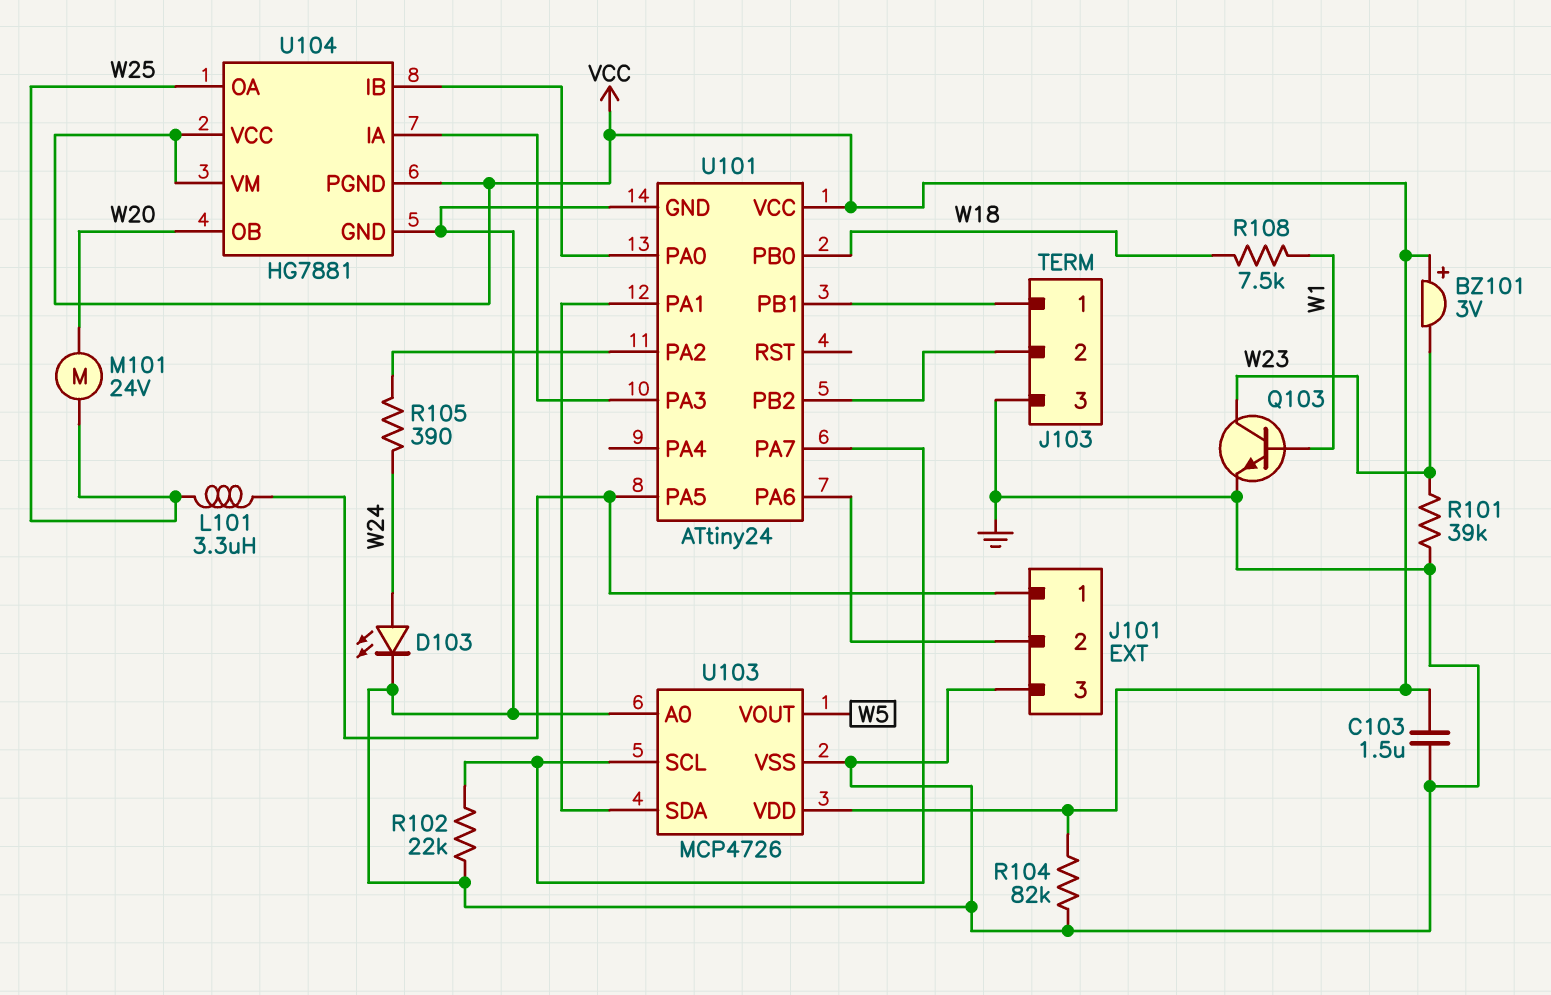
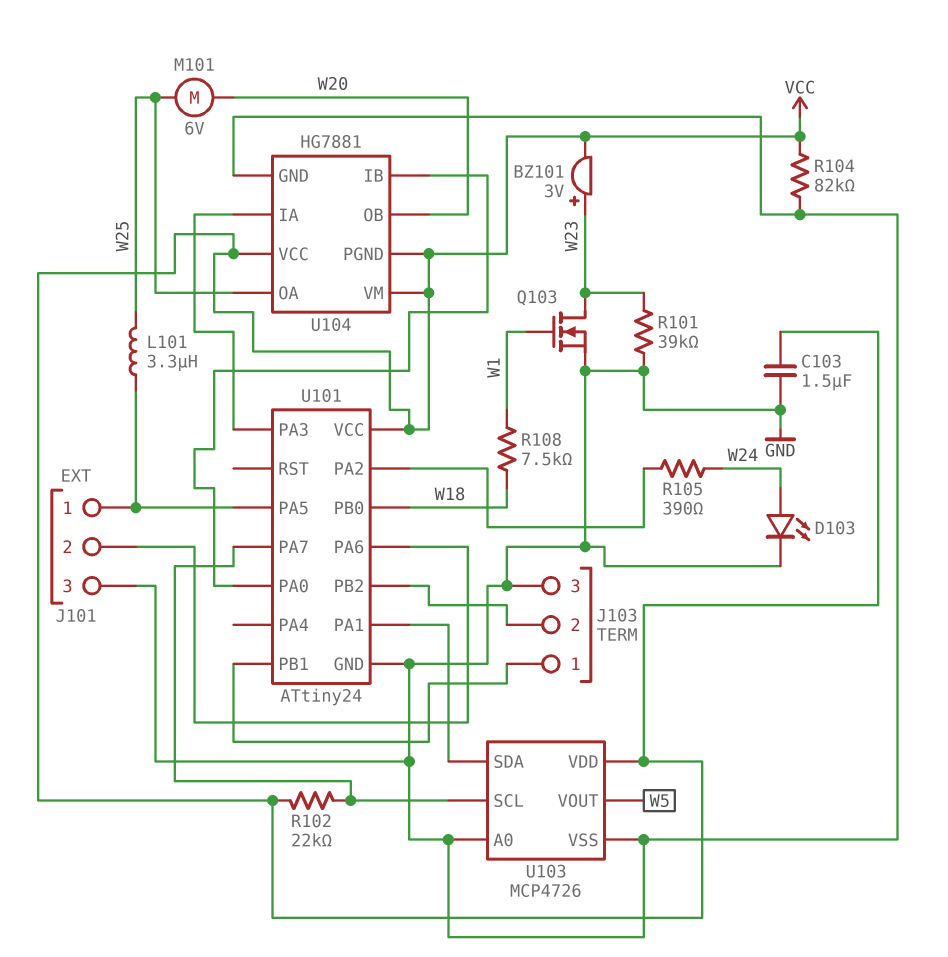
BZ101: buzzer 3V (plus VCC, minus W23) -> buzzer 3V (plus W23, minus VCC)
M101: motor 24V (W20, W25) -> motor 6V (W20, W25)
Q103: NPN (B W1, C W23, E GND) -> NMOS (G W1, D W23, S GND)
R102: 22k (GND, U101/PA7) -> 22k (U101/PA7, VCC)

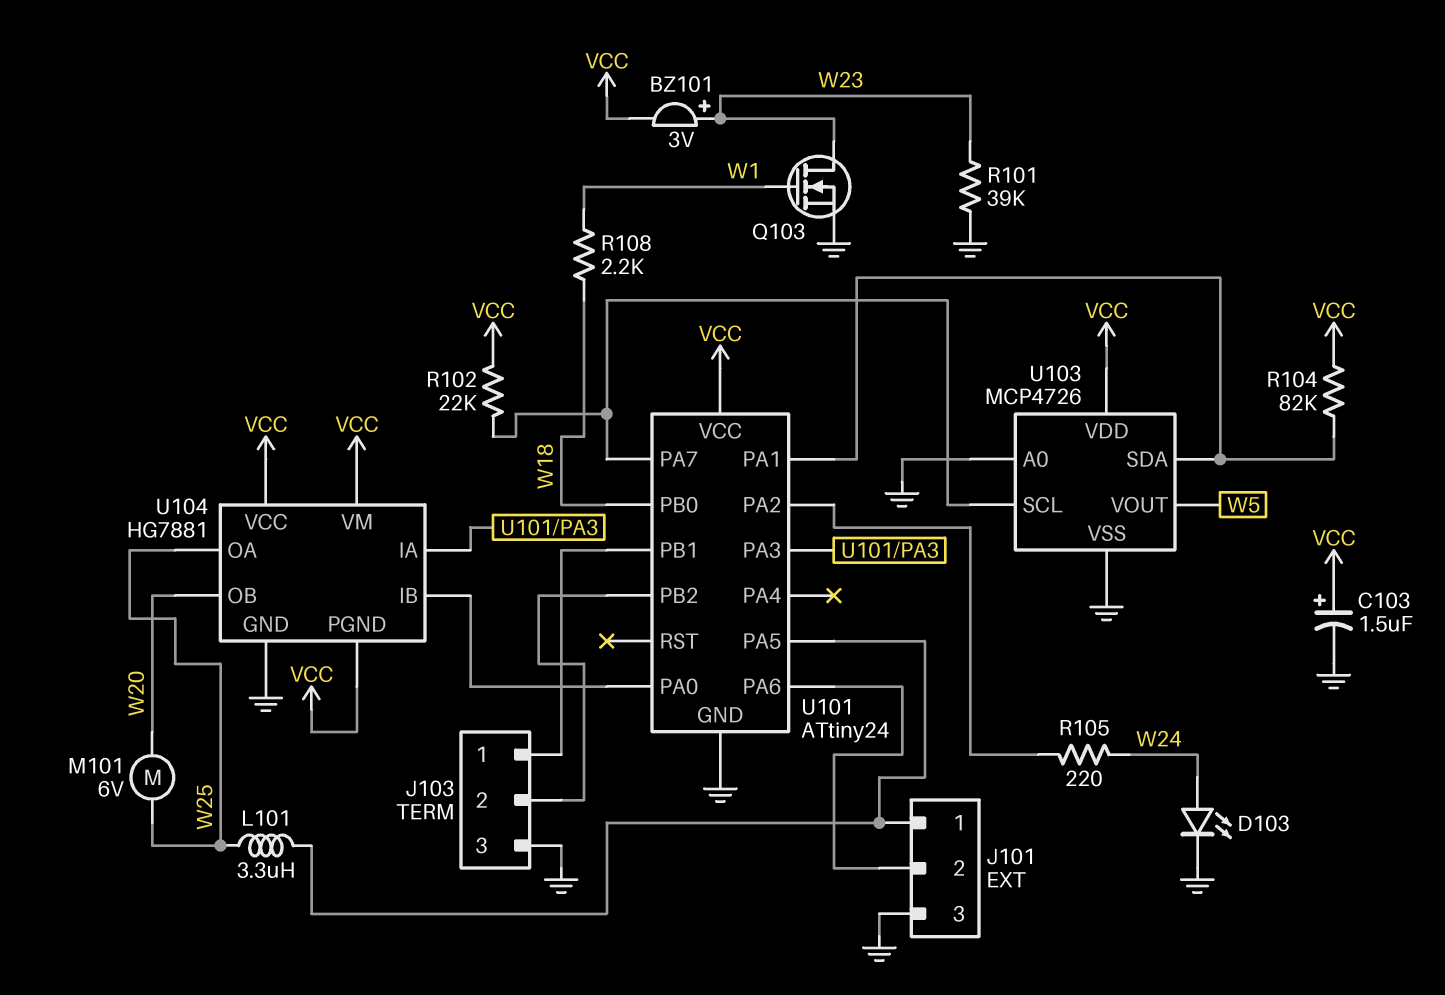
C103: 1.5uF (GND, VCC) -> 1.5uF (plus VCC, minus GND)
R104: 82k (GND, VCC) -> 82k (U101/PA1, VCC)
R105: 390 (U101/PA2, W24) -> 220 (U101/PA2, W24)
R108: 7.5k (W1, W18) -> 2.2k (W1, W18)

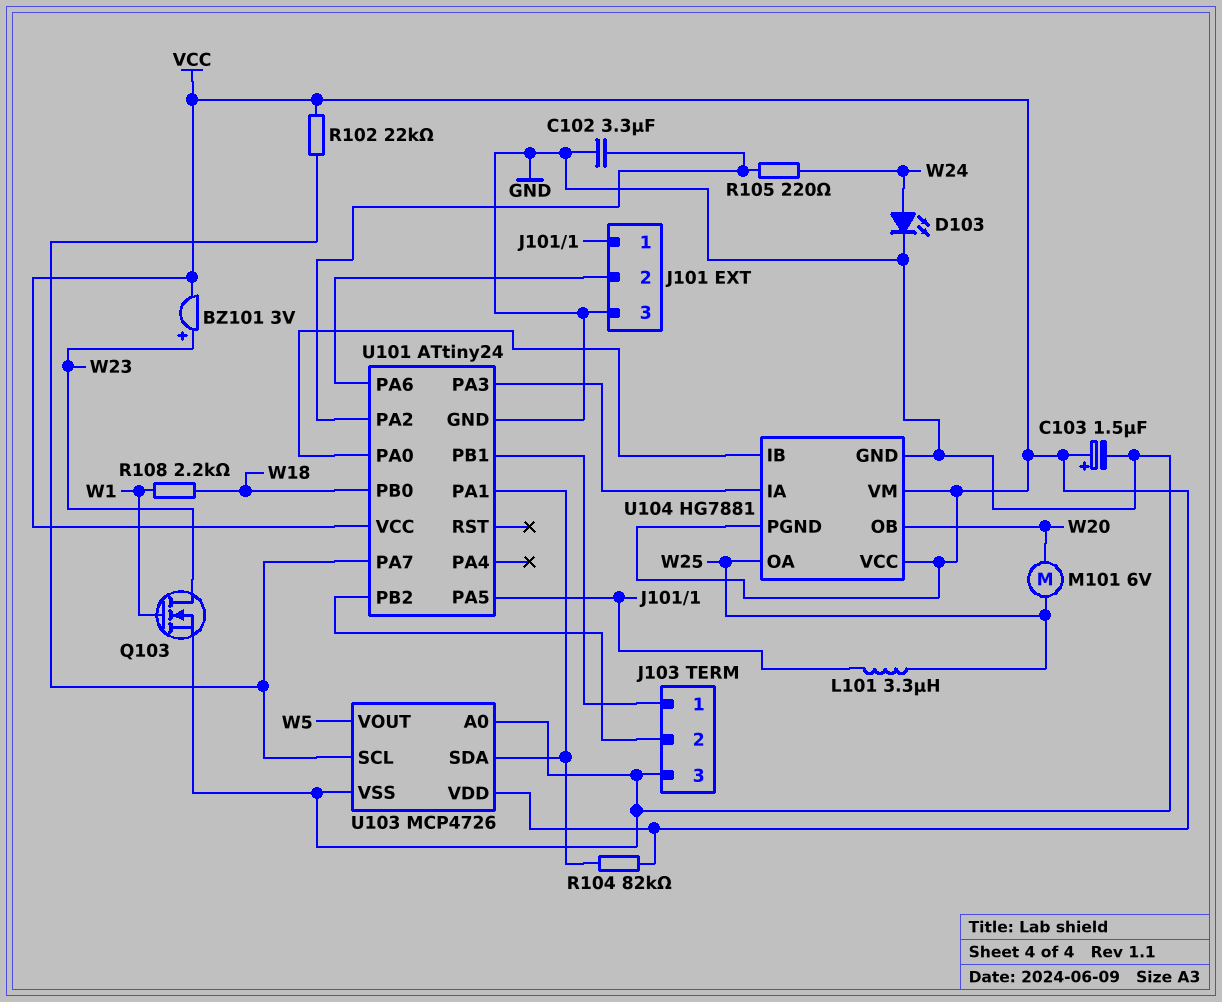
C102: none -> 3.3uF (GND, U101/PA2)
R101: 39k (GND, W23) -> none

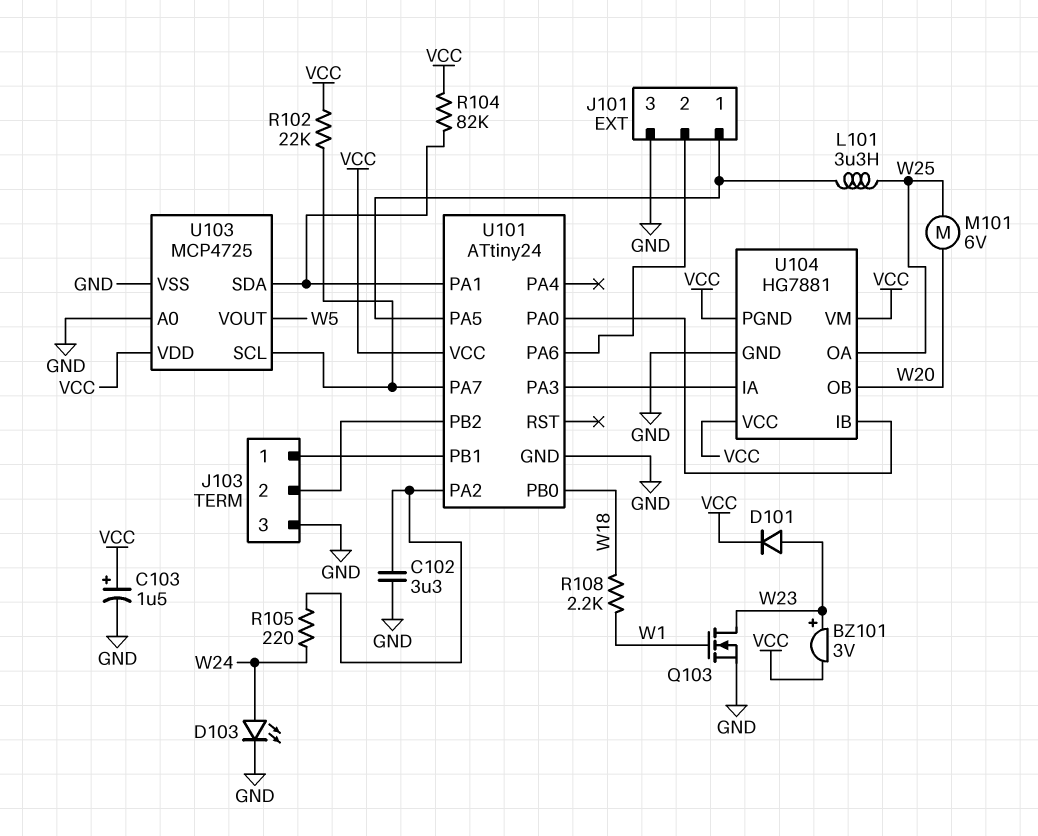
D101: none -> diode (A W23, K VCC)
U103: MCP4726 -> MCP4725

